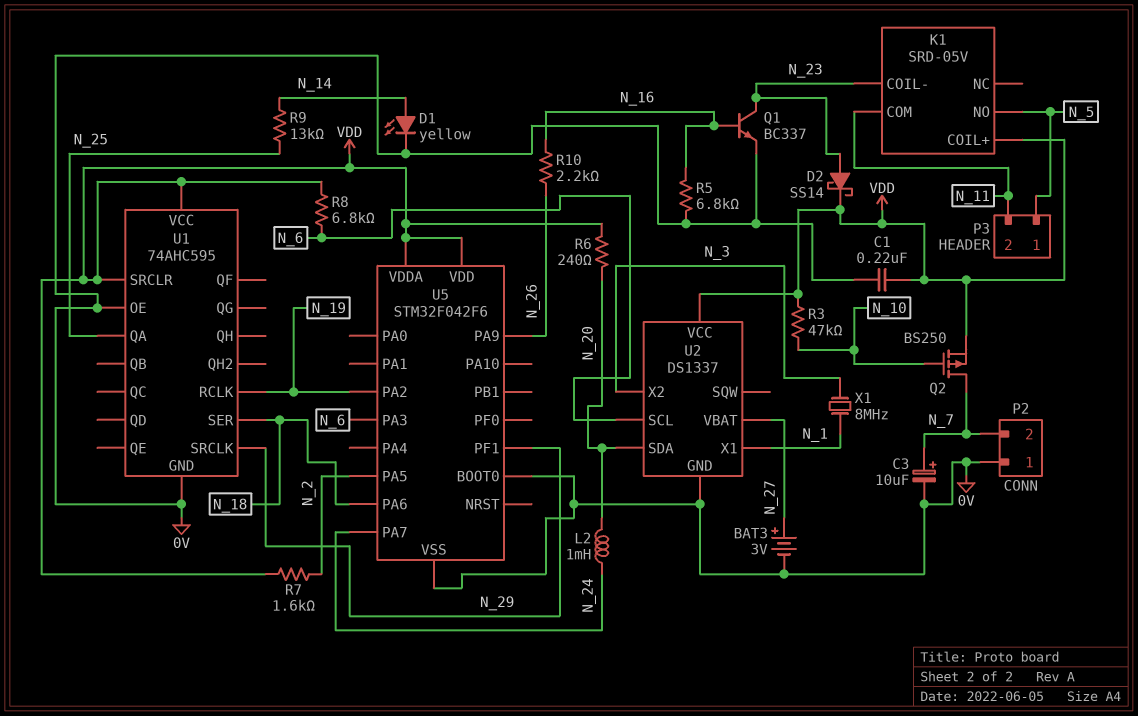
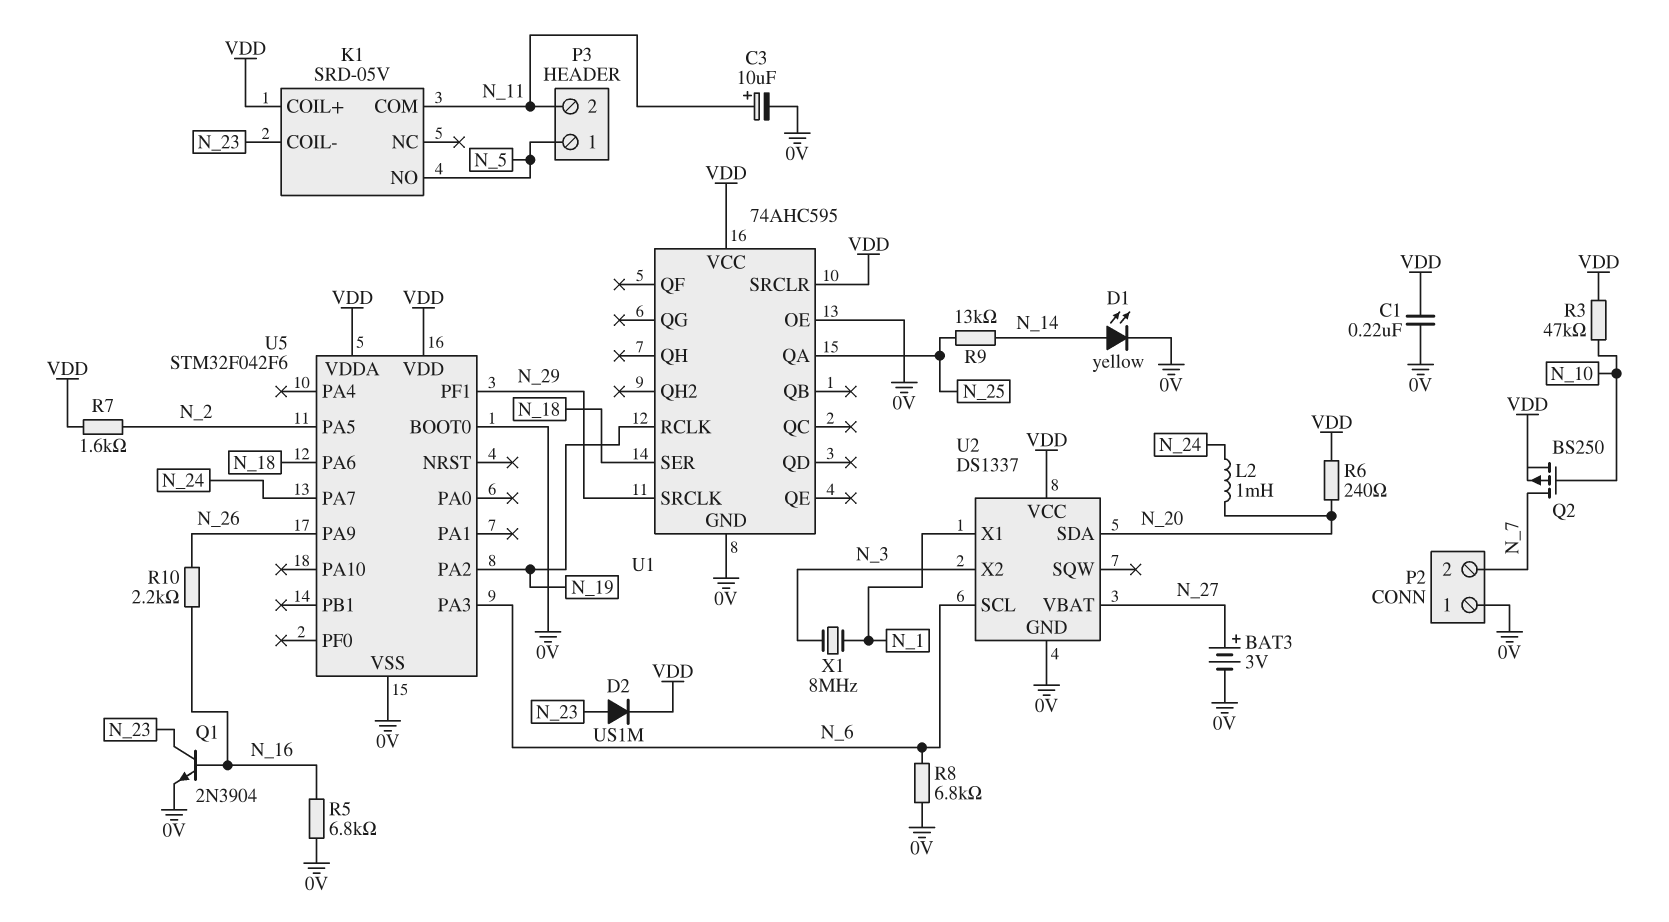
C3: 10uF (plus N_7, minus 0V) -> 10uF (plus N_11, minus 0V)
D2: schottky SS14 (A N_23, K VDD) -> diode US1M (A N_23, K VDD)
Q1: NPN BC337 (B N_16, C N_23, E 0V) -> NPN 2N3904 (B N_16, C N_23, E 0V)
R8: 6.8k (N_6, VDD) -> 6.8k (0V, N_6)

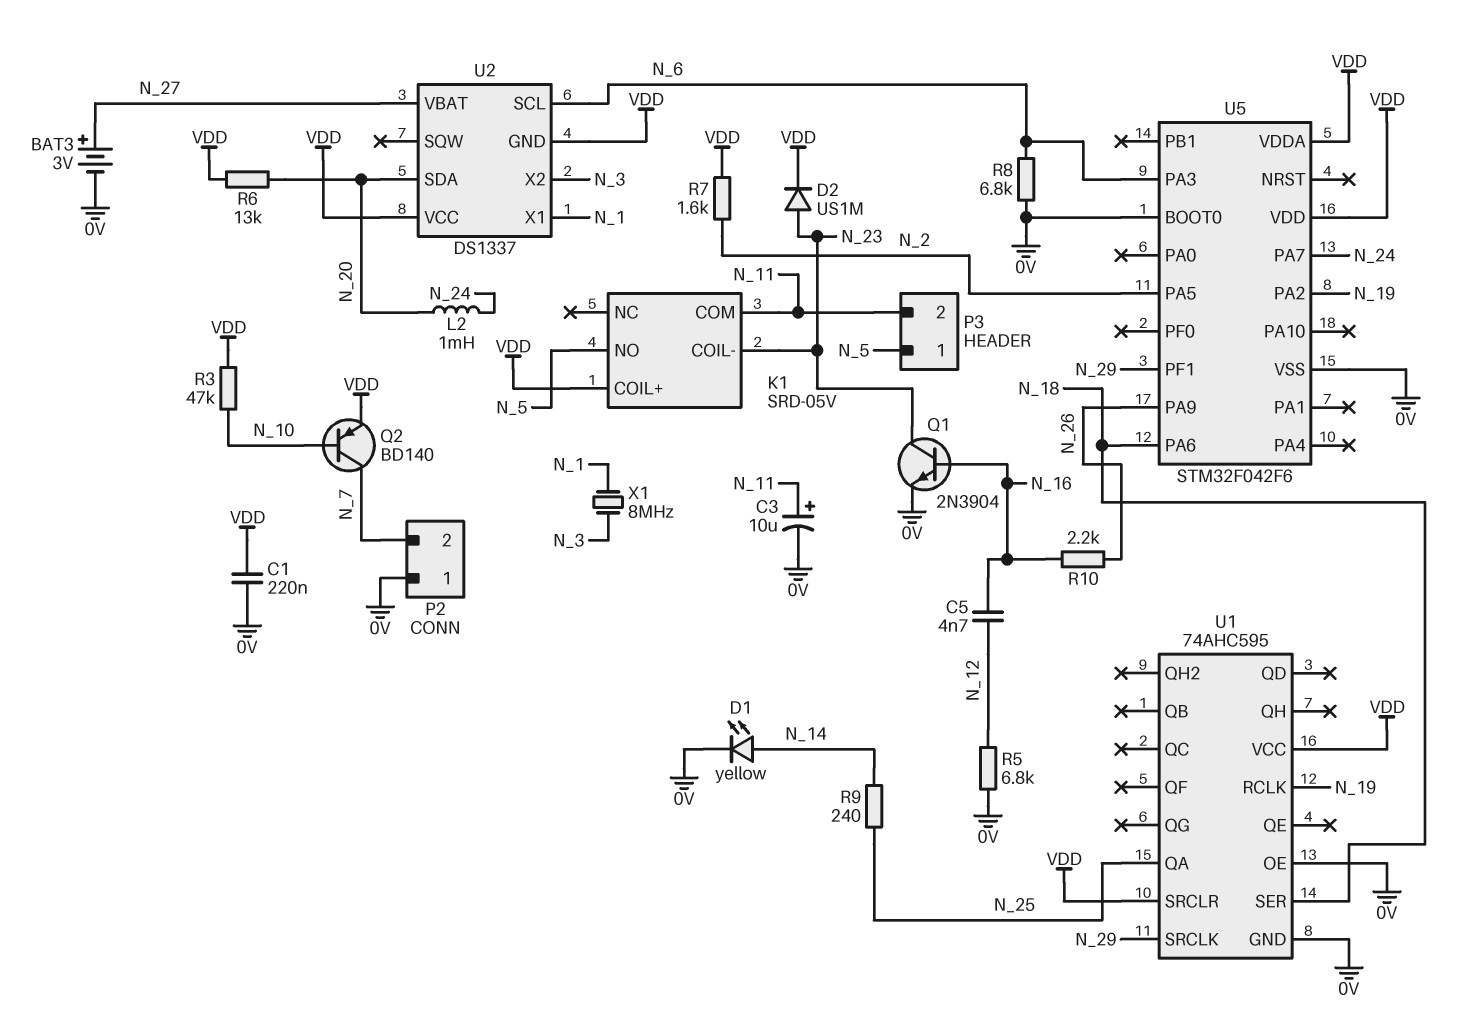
C5: none -> 4.7nF (N_12, N_16)
Q2: PMOS BS250 (G N_10, D N_7, S VDD) -> PNP BD140 (B N_10, C N_7, E VDD)
R5: 6.8k (0V, N_16) -> 6.8k (0V, N_12)
R6: 240 (N_20, VDD) -> 13k (N_20, VDD)
R9: 13k (N_14, N_25) -> 240 (N_14, N_25)
U2 pin GND: 0V -> VDD

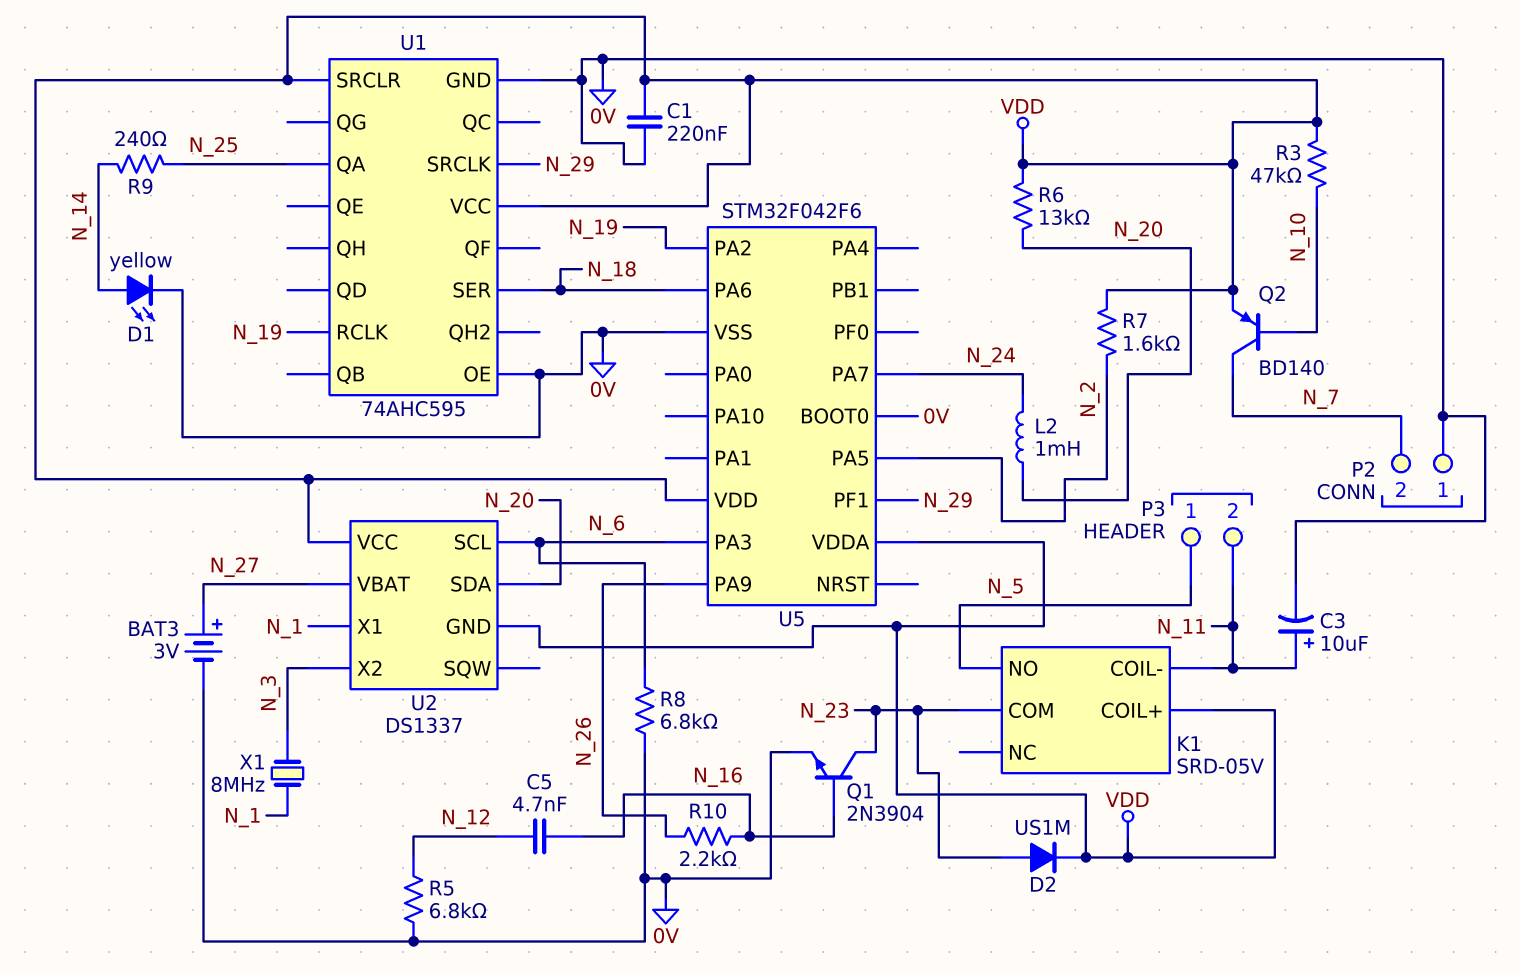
K1 pin COIL-: N_23 -> N_11
K1 pin COM: N_11 -> N_23

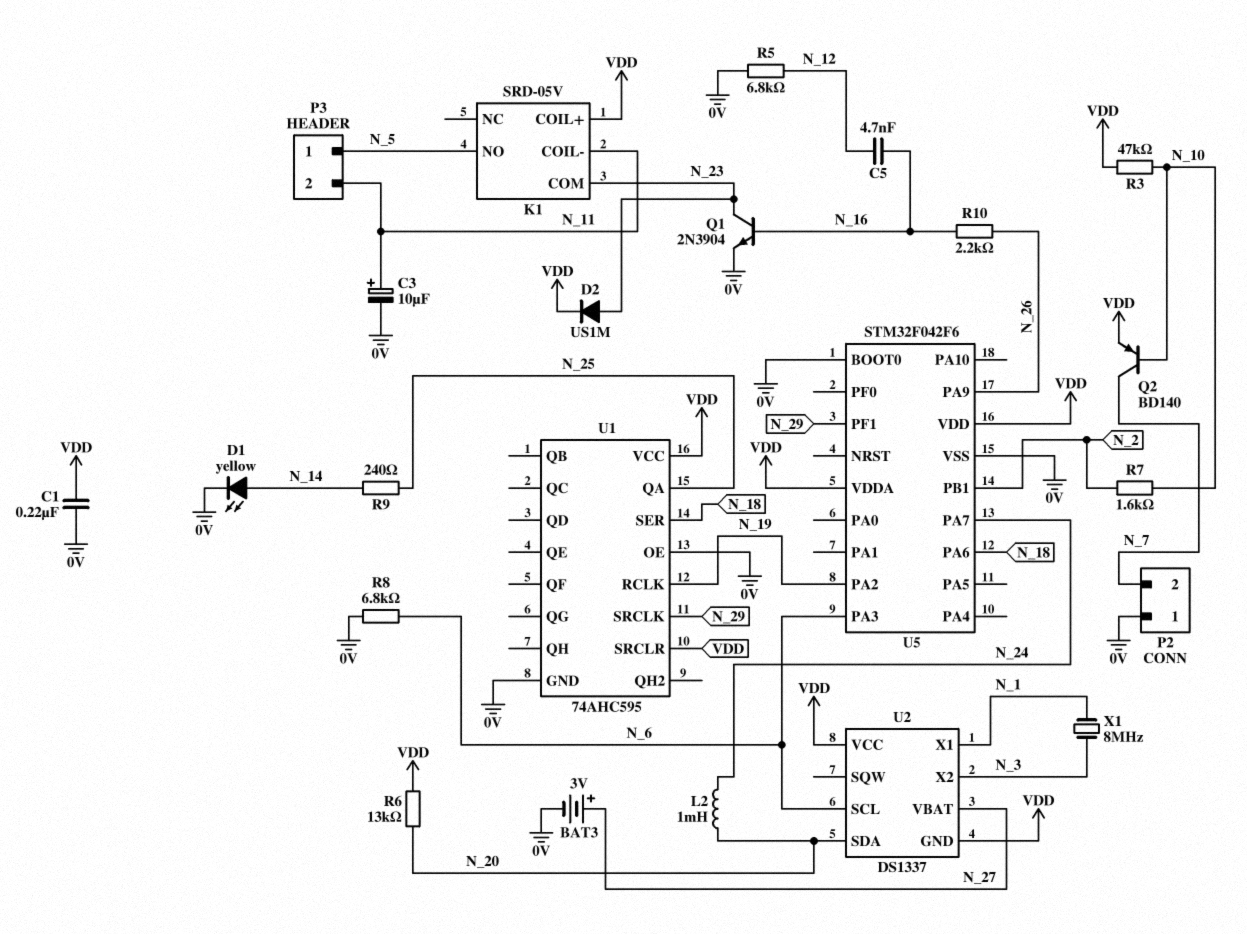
R7: 1.6k (N_2, VDD) -> 1.6k (N_2, N_10)
U5 pin PA5: N_2 -> none
U5 pin PB1: none -> N_2

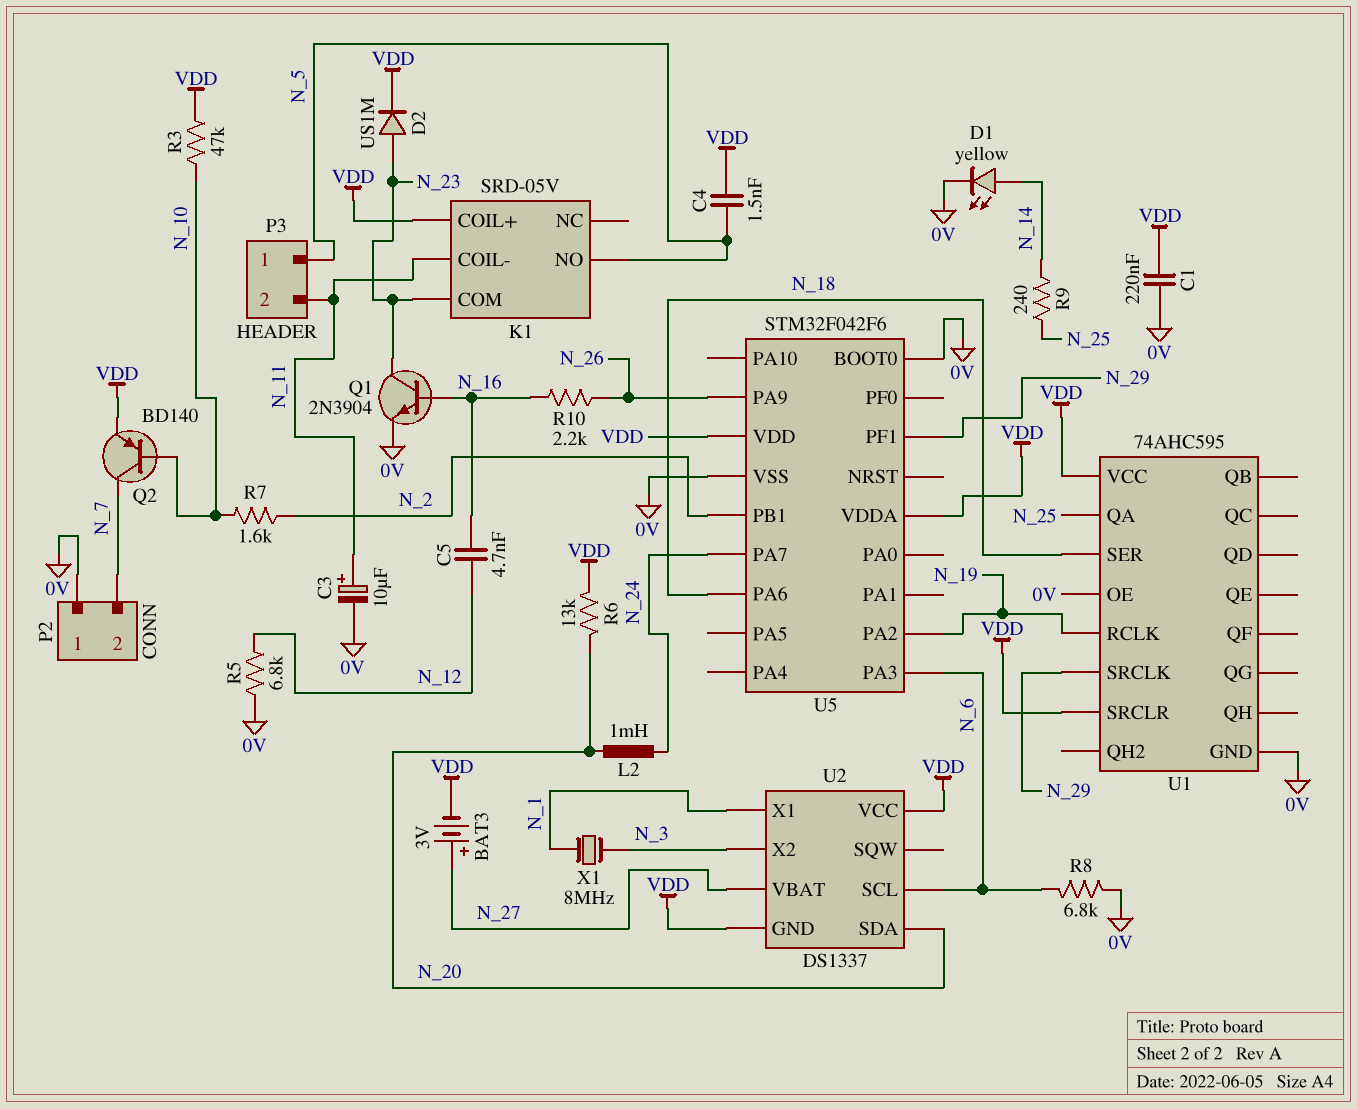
BAT3: 3V (plus N_27, minus 0V) -> 3V (plus N_27, minus VDD)
C4: none -> 1.5nF (N_5, VDD)

